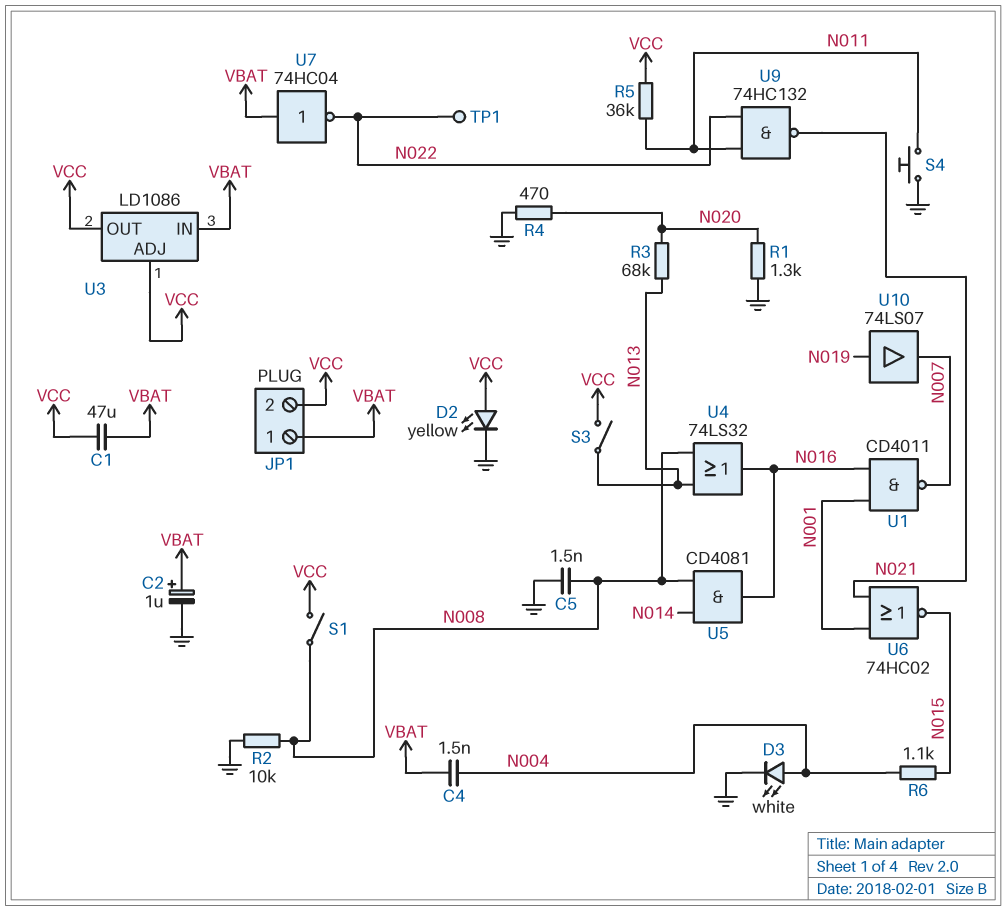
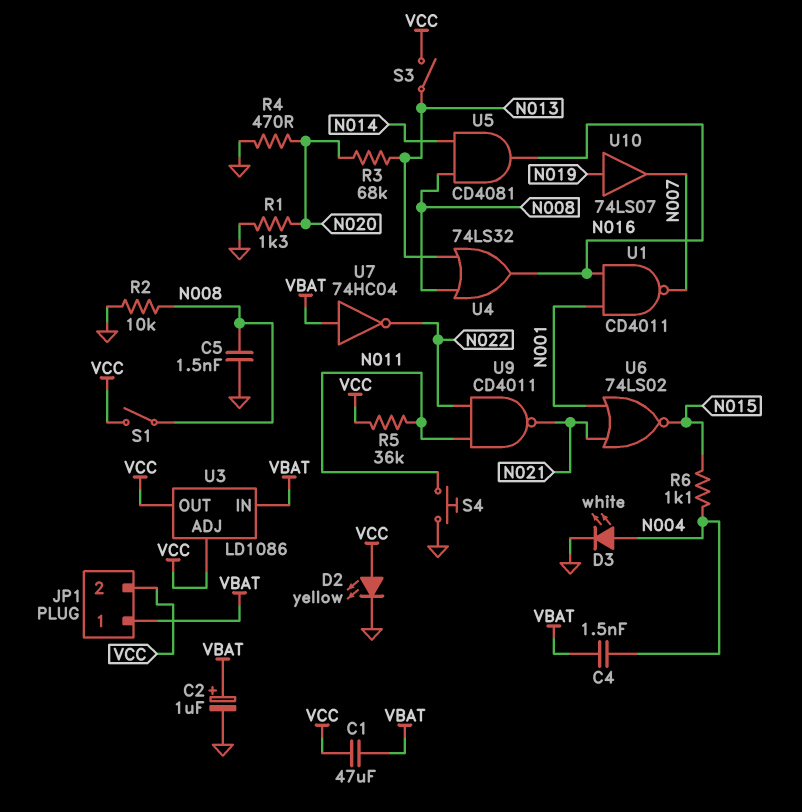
TP1: test point (N022) -> none
U6: NOR 74HC02 (in N001, in N021, out N015) -> NOR 74LS02 (in N001, in N021, out N015)
U9: NAND 74HC132 (in N011, in N022, out N021) -> NAND CD4011 (in N011, in N022, out N021)

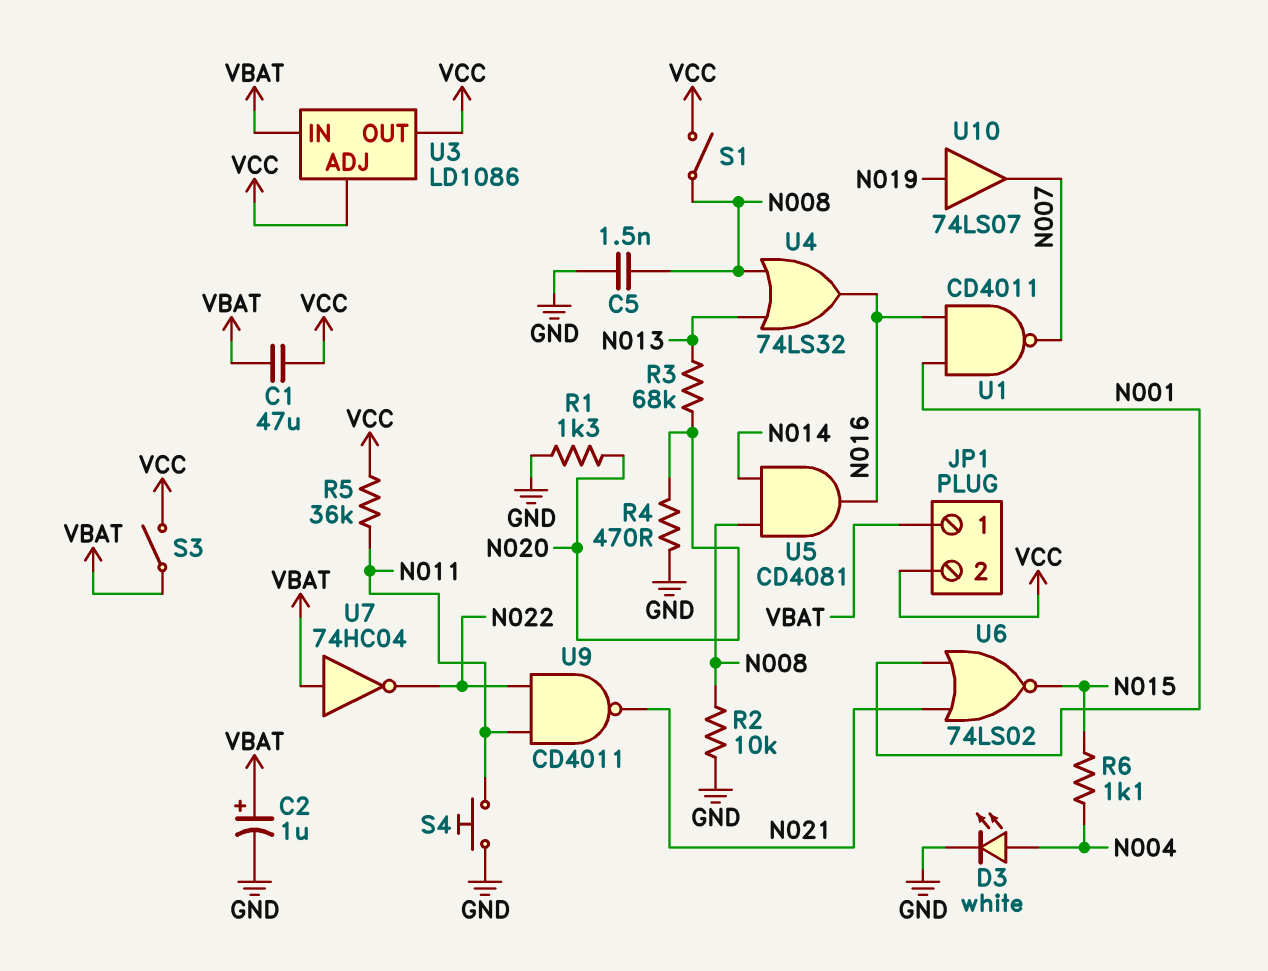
C4: 1.5nF (N004, VBAT) -> none
D2: LED yellow (A VCC, K GND) -> none
S3: switch (N013, VCC) -> switch (VBAT, VCC)

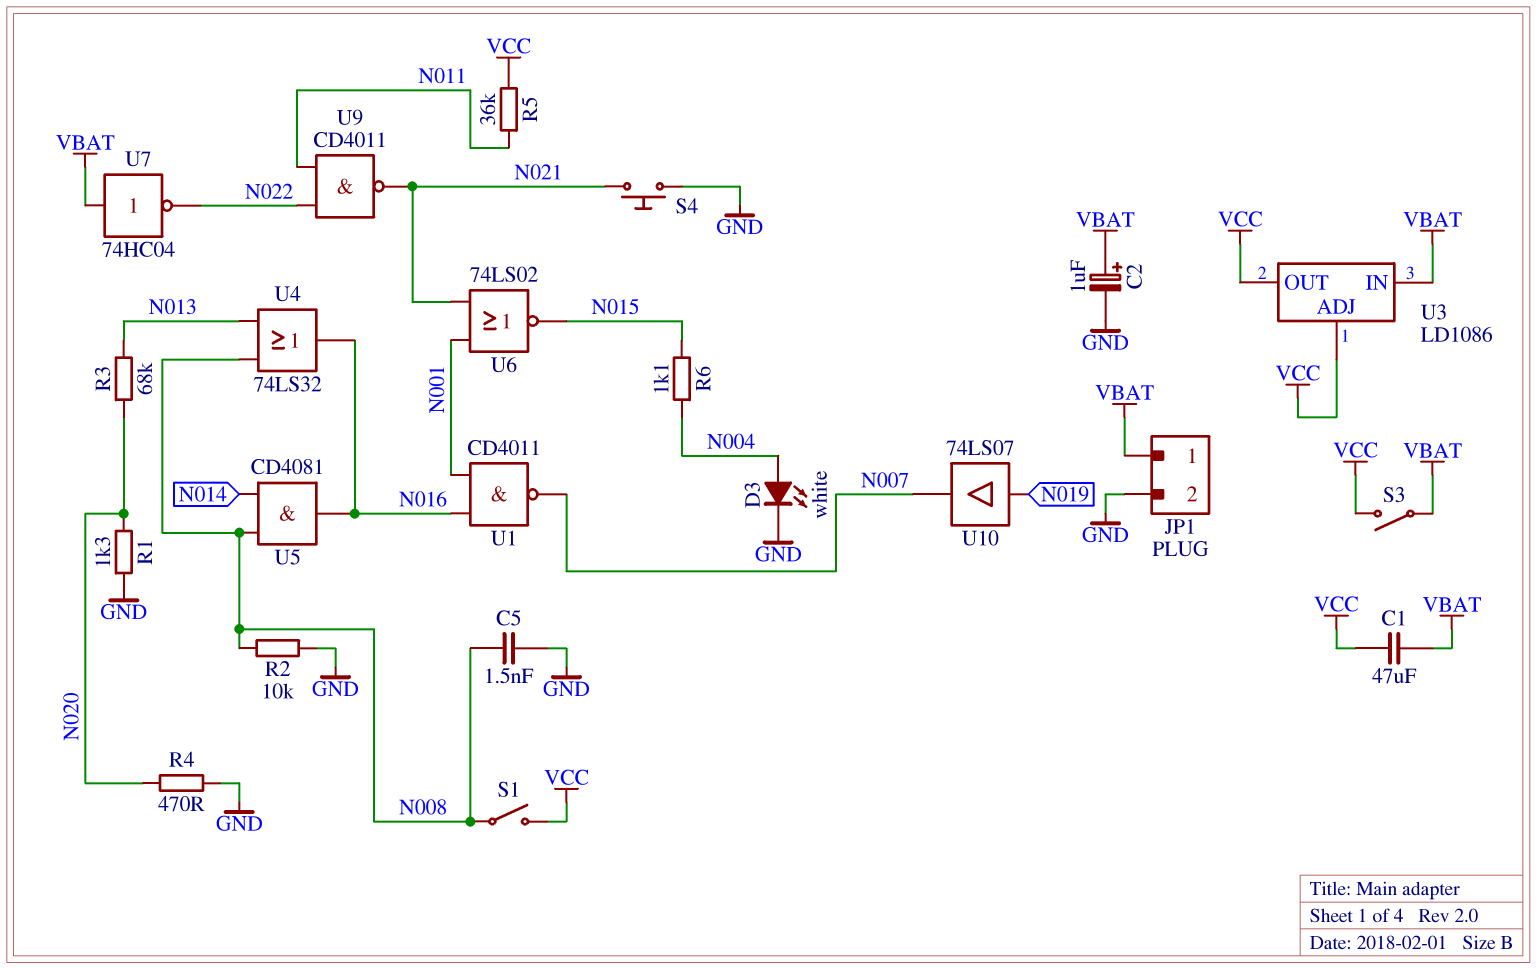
JP1 pin 2: VCC -> GND
S4: button (GND, N011) -> button (GND, N021)

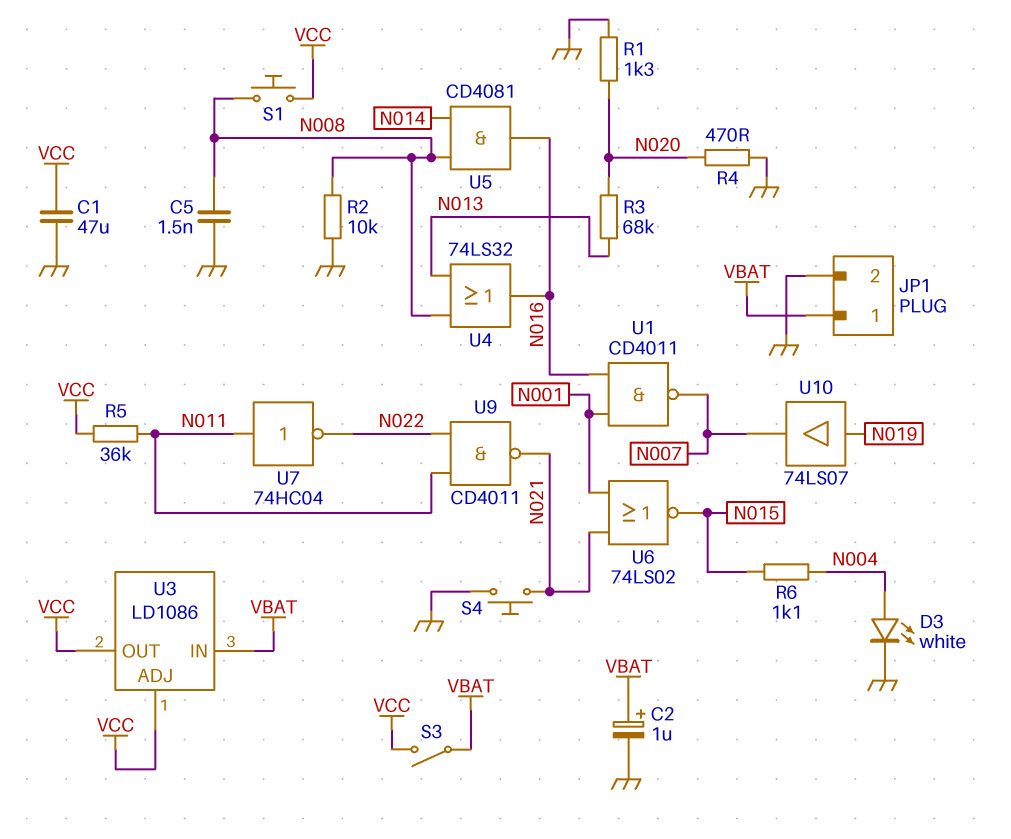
C1: 47uF (VBAT, VCC) -> 47uF (GND, VCC)
S1: switch (N008, VCC) -> button (N008, VCC)
U7: NOT 74HC04 (in VBAT, out N022) -> NOT 74HC04 (in N011, out N022)

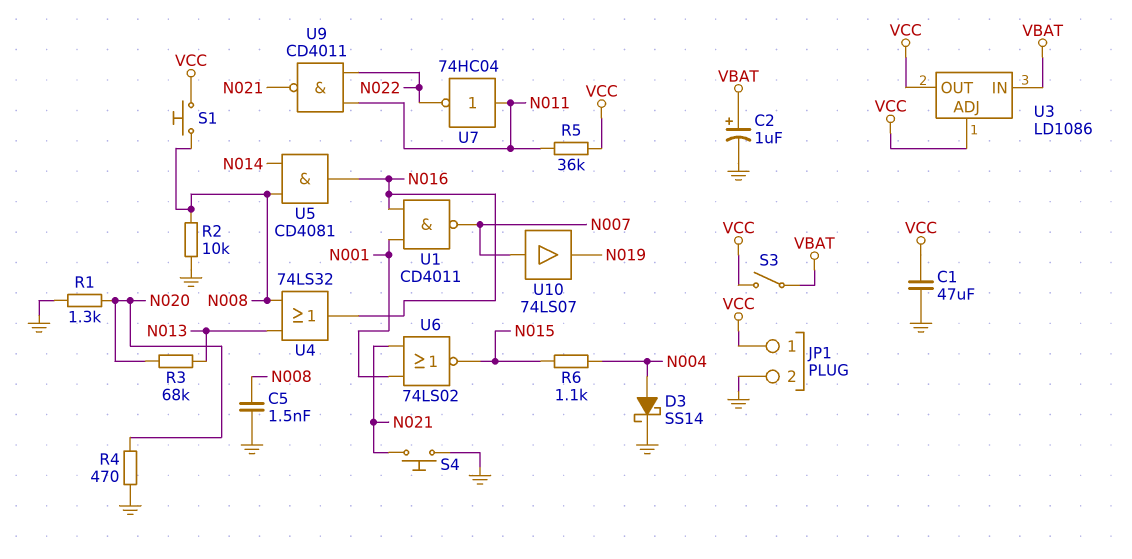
D3: LED white (A N004, K GND) -> schottky SS14 (A N004, K GND)
JP1 pin 1: VBAT -> VCC
U10: buffer 74LS07 (in N019, out N007) -> buffer 74LS07 (in N007, out N019)

